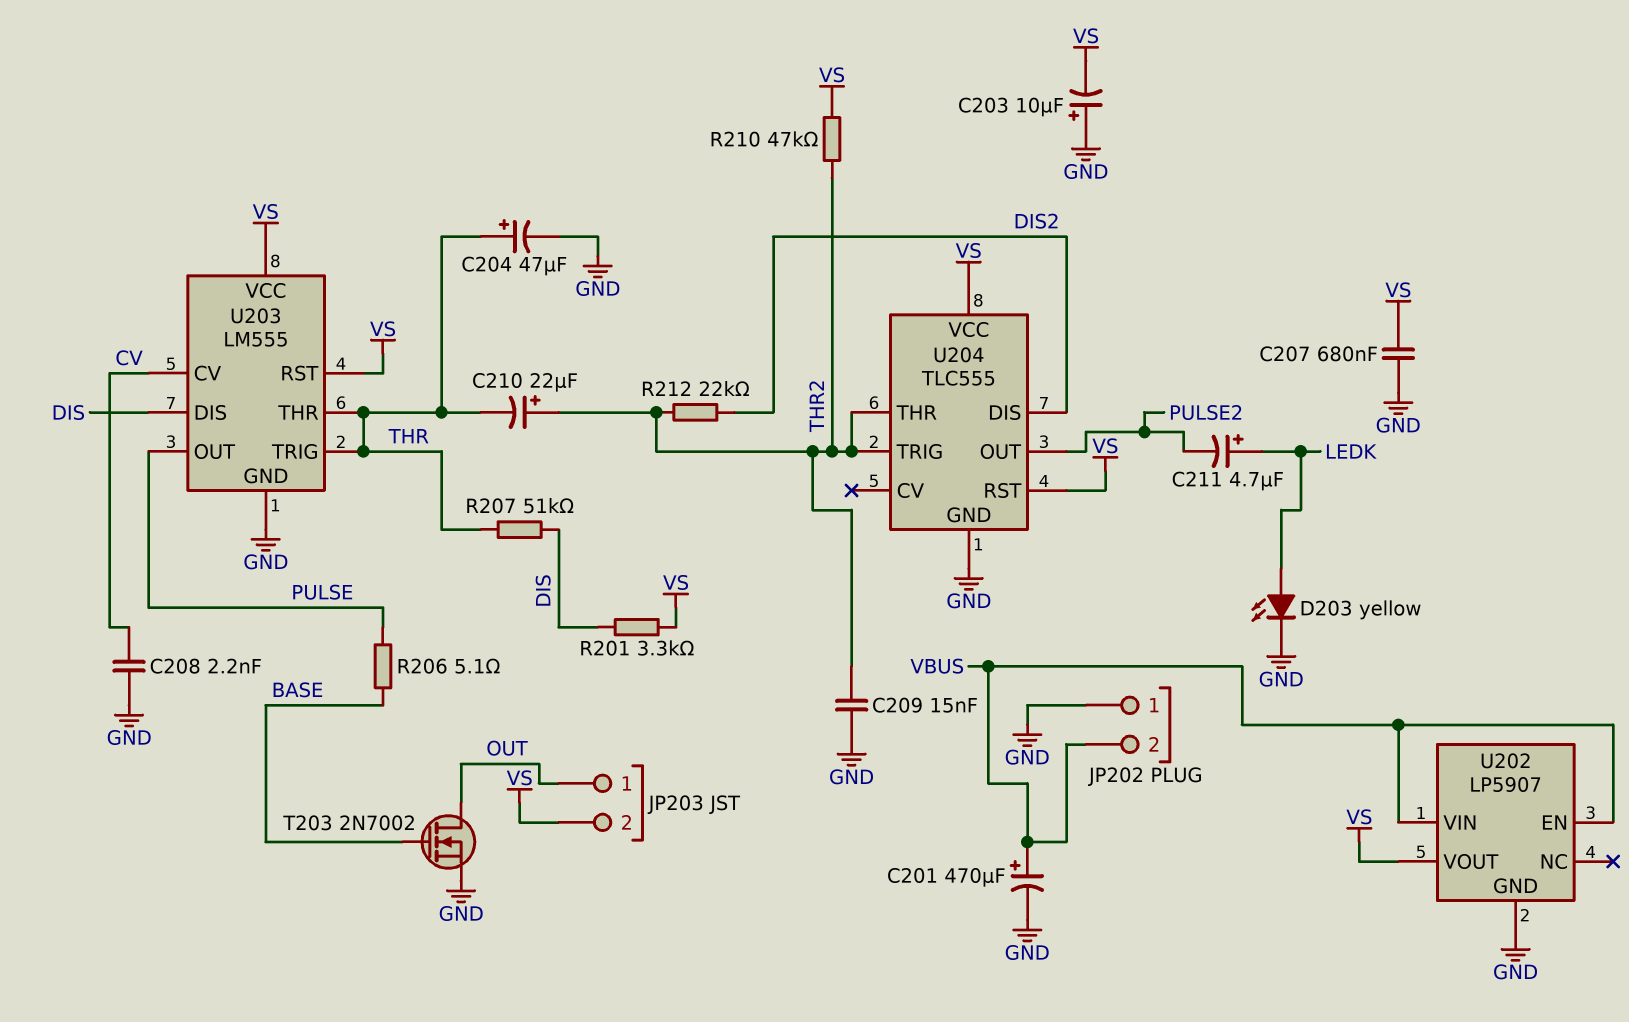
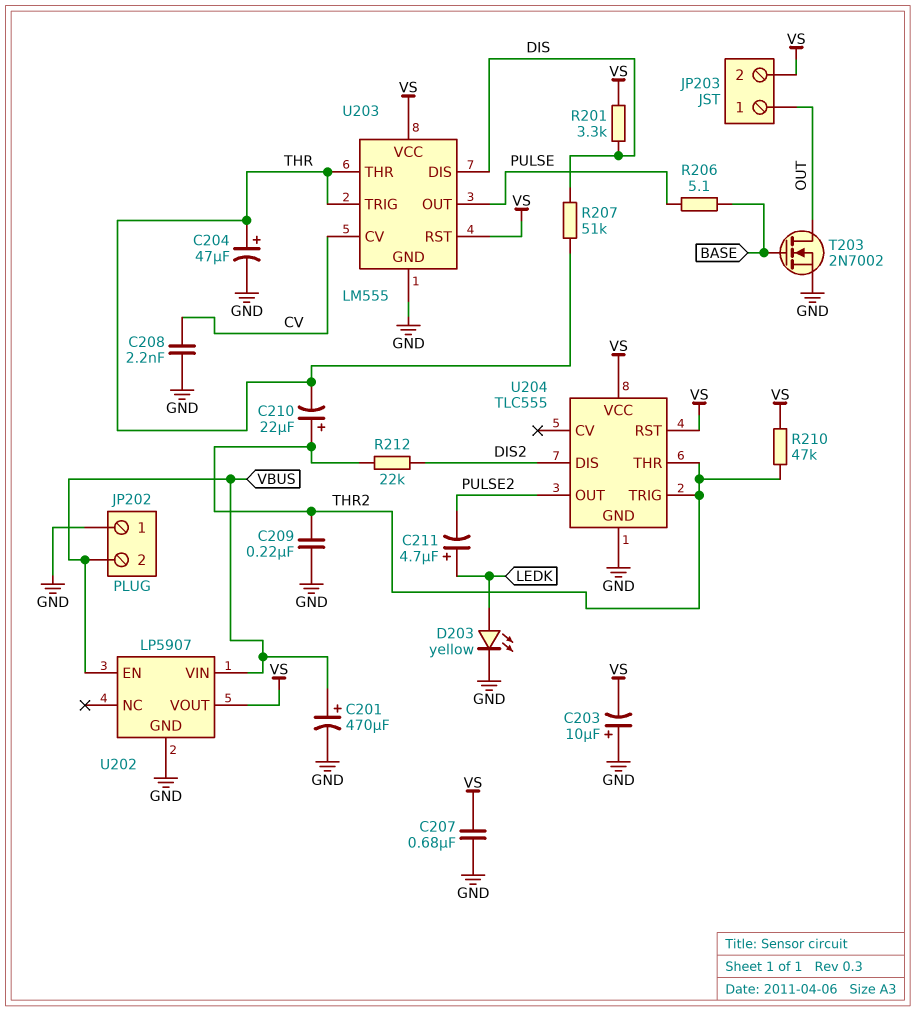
C209: 15nF (GND, THR2) -> 220nF (GND, THR2)

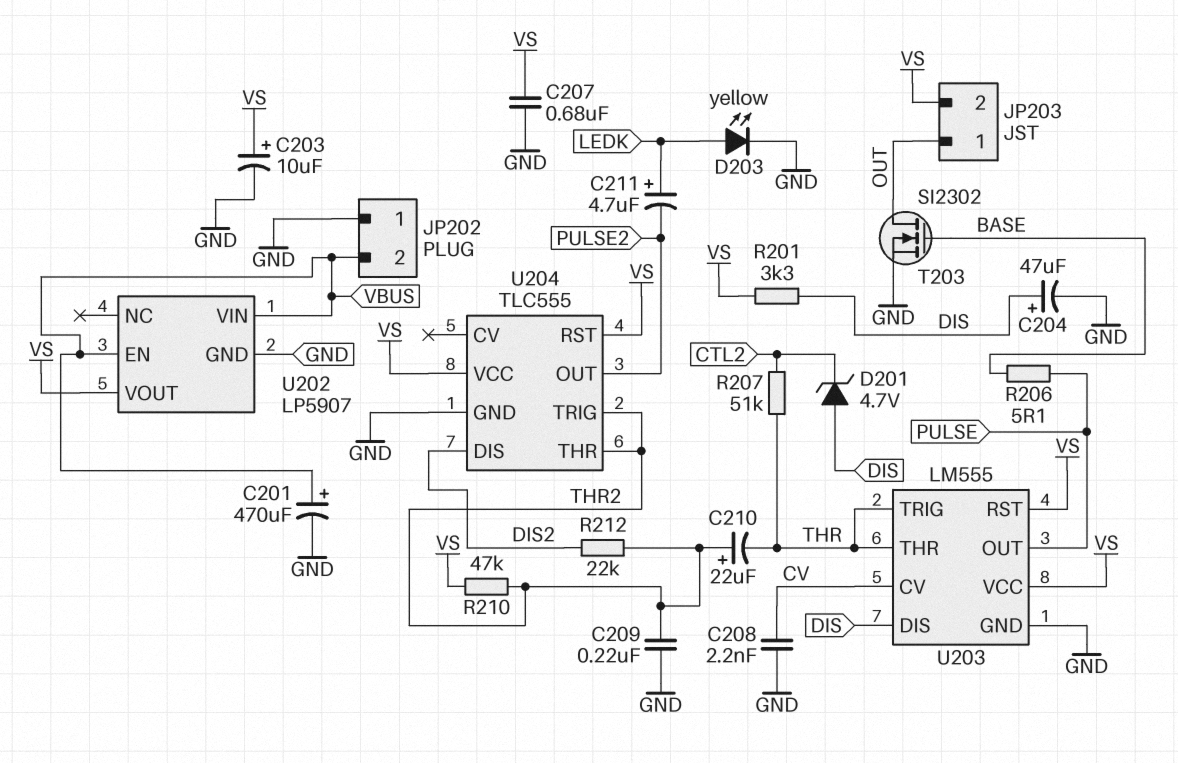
C203: 10uF (plus GND, minus VS) -> 10uF (plus VS, minus GND)
C204: 47uF (plus THR, minus GND) -> 47uF (plus DIS, minus GND)
D201: none -> zener 4.7V (A DIS, K CTL2)
R207: 51k (DIS, THR) -> 51k (CTL2, THR)
T203: NMOS 2N7002 (G BASE, D OUT, S GND) -> NMOS SI2302 (G BASE, D OUT, S GND)

